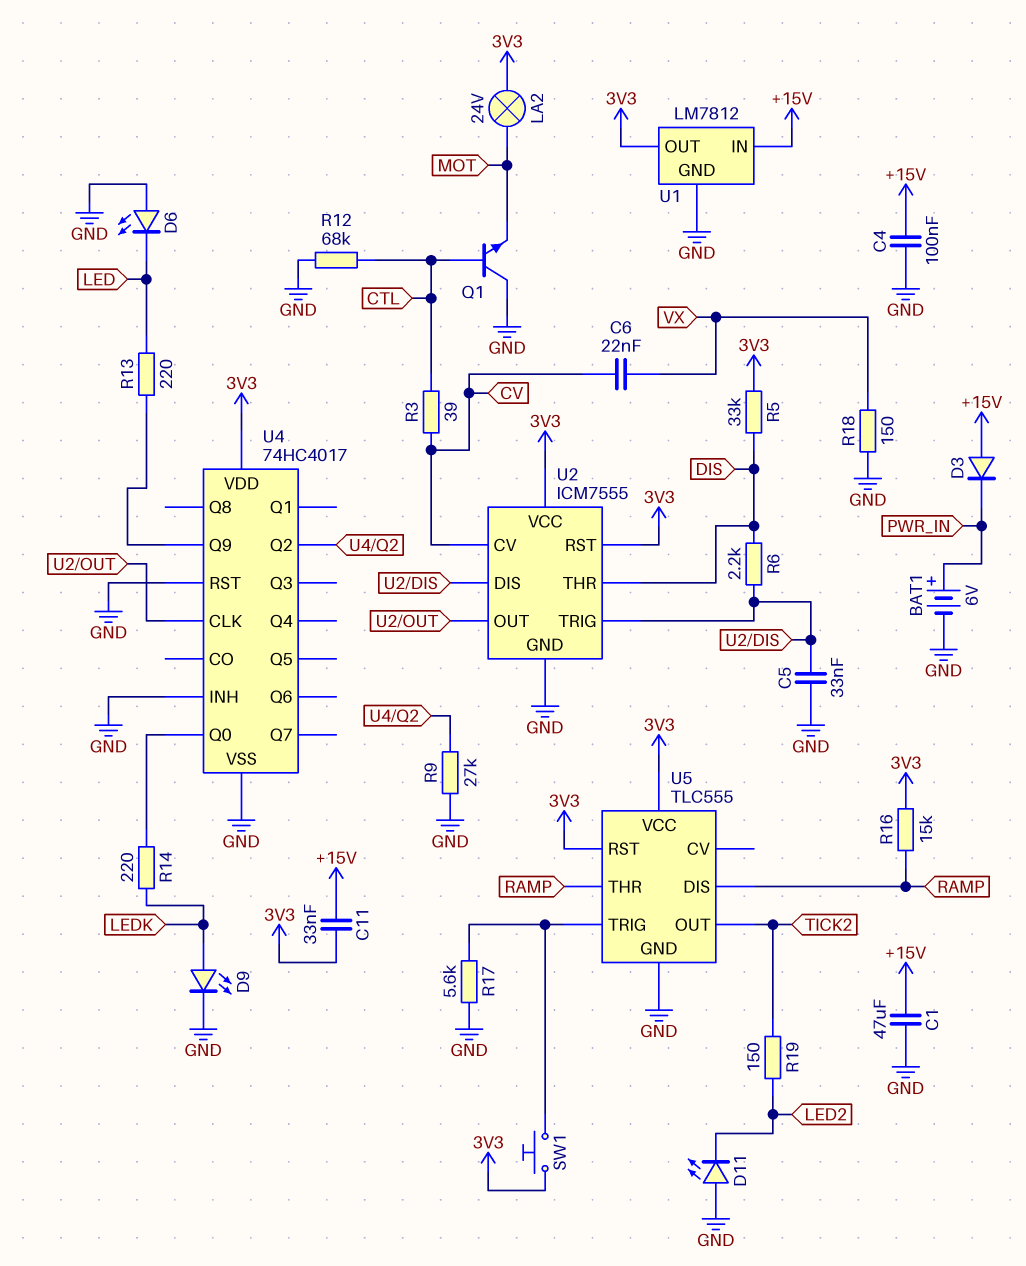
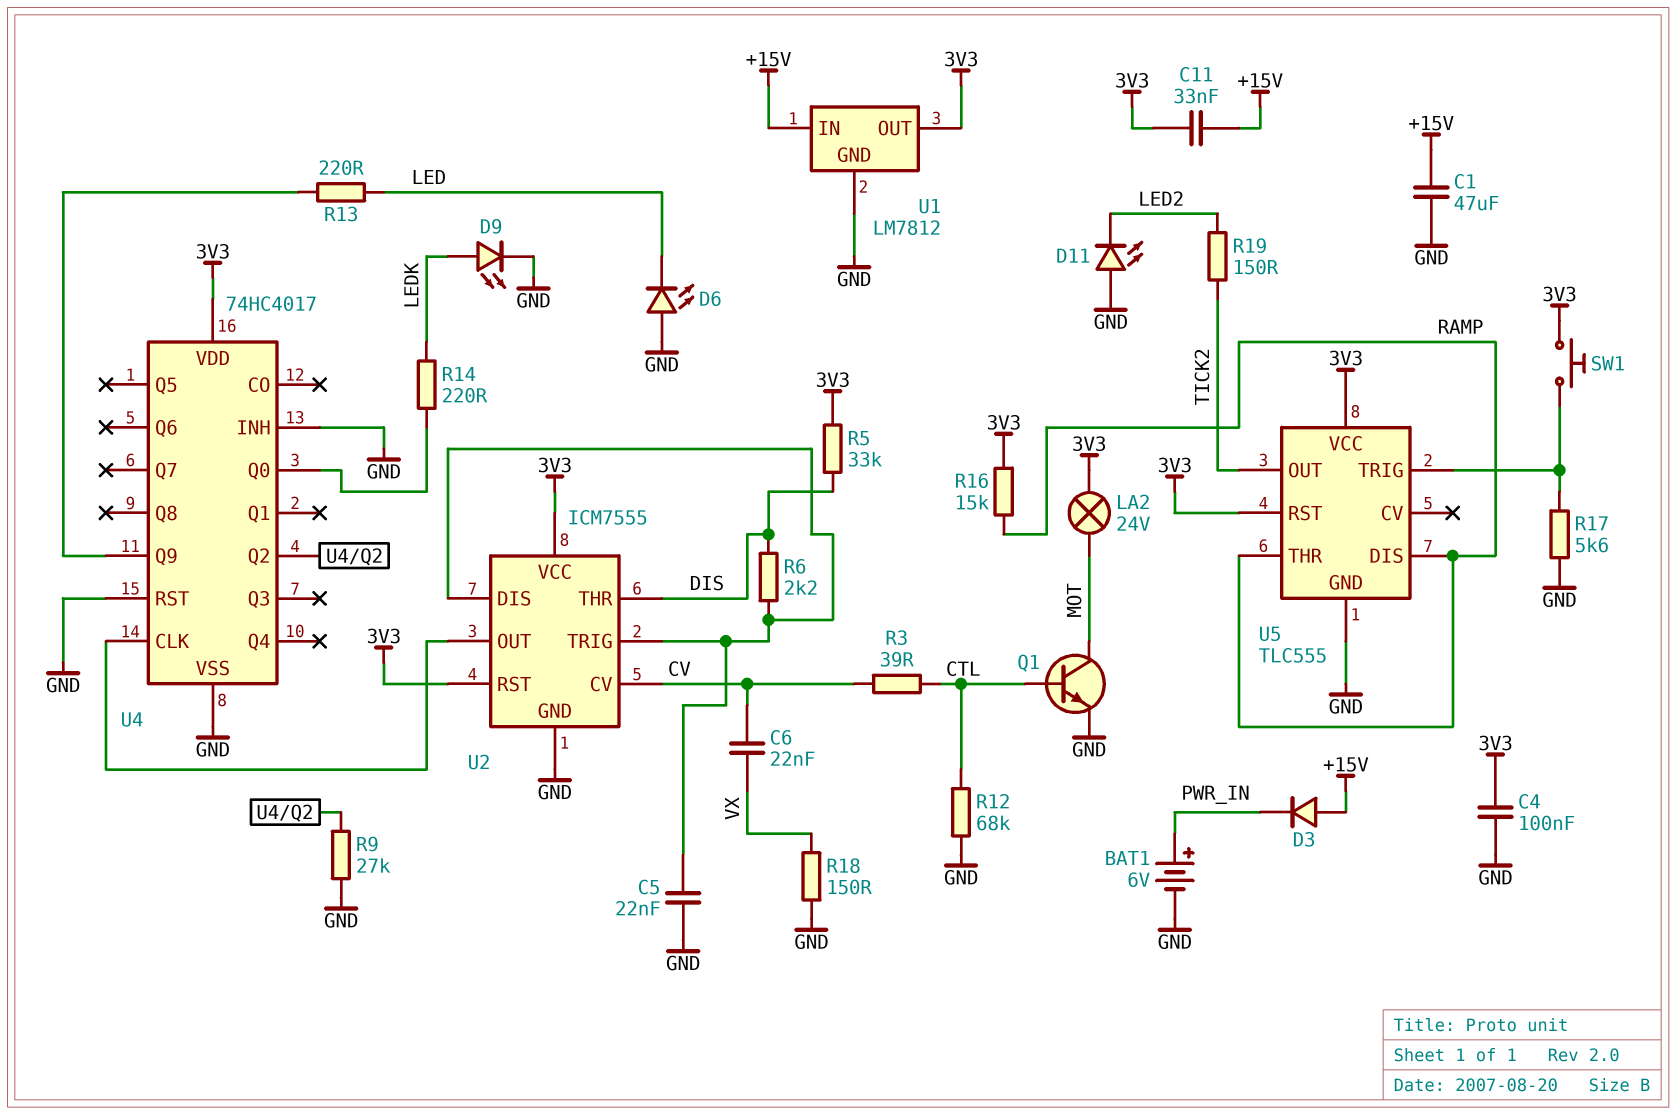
C4: 100nF (+15V, GND) -> 100nF (3V3, GND)
C5: 33nF (GND, U2/DIS) -> 22nF (GND, U2/DIS)
Q1: NPN (B CTL, C GND, E MOT) -> NPN (B CTL, C MOT, E GND)

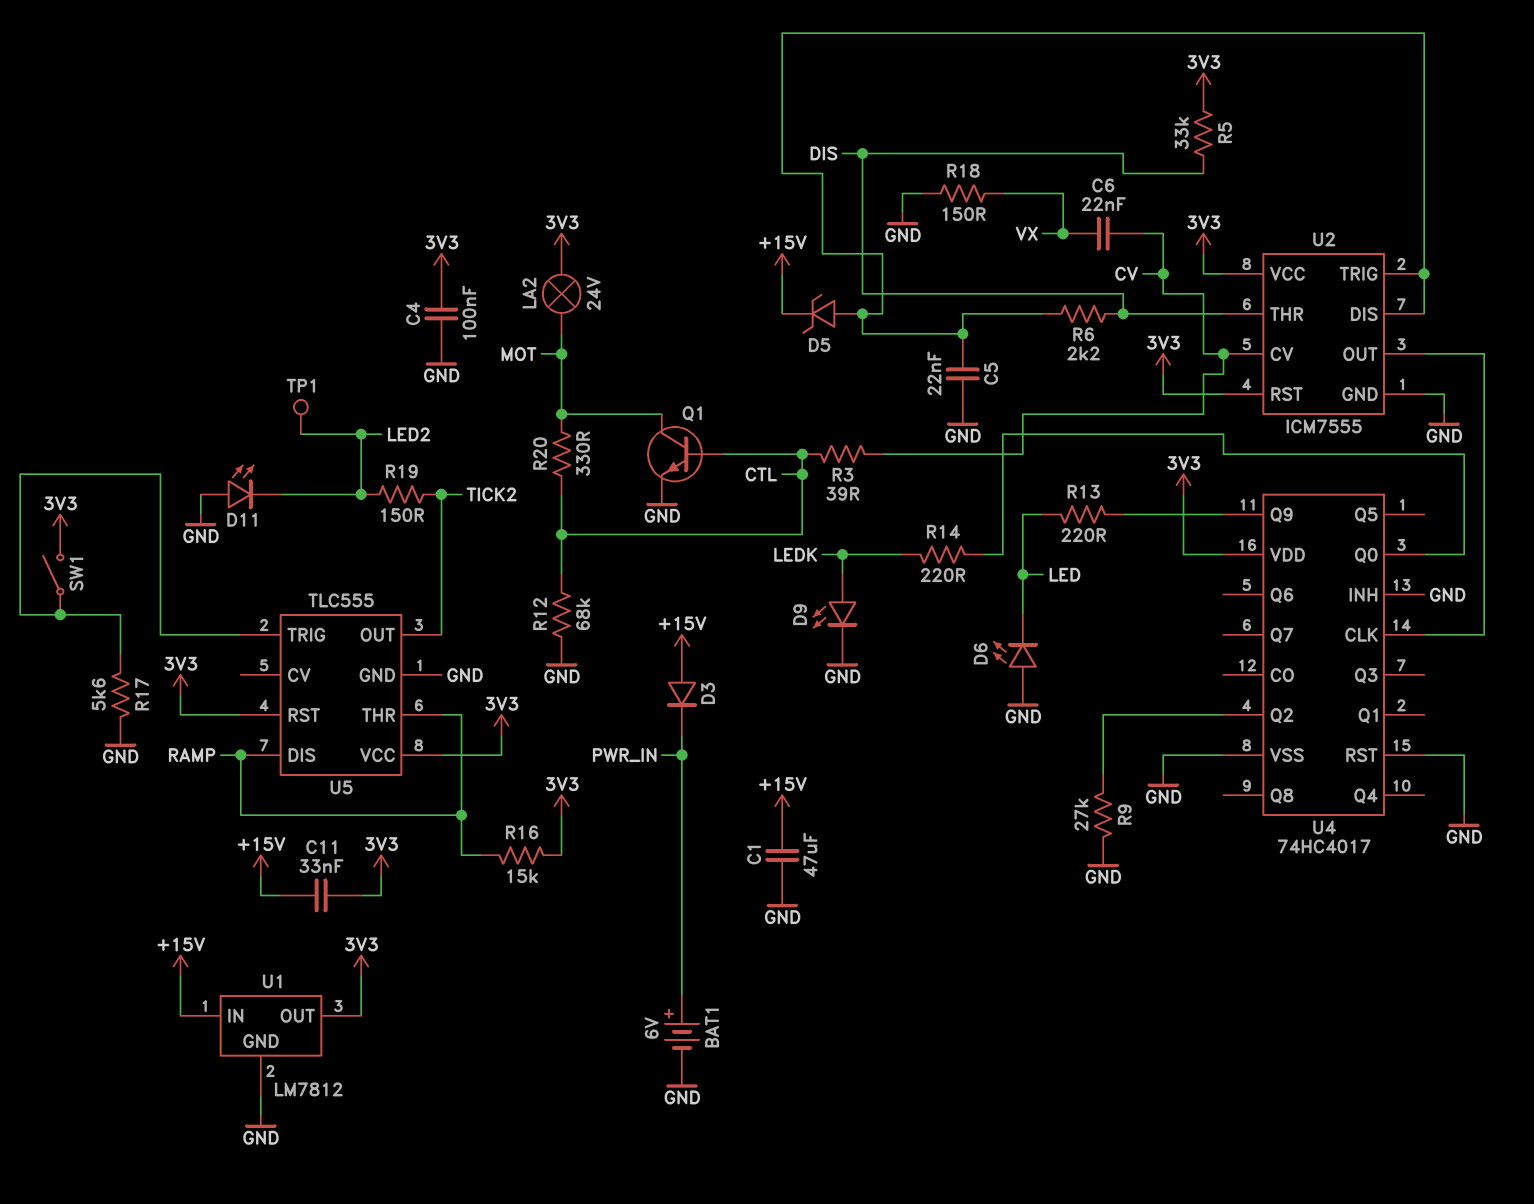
D5: none -> zener (A U2/DIS, K +15V)
R20: none -> 330 (CTL, MOT)
SW1: button (3V3, U5/TRIG) -> switch (3V3, U5/TRIG)
TP1: none -> test point (LED2)

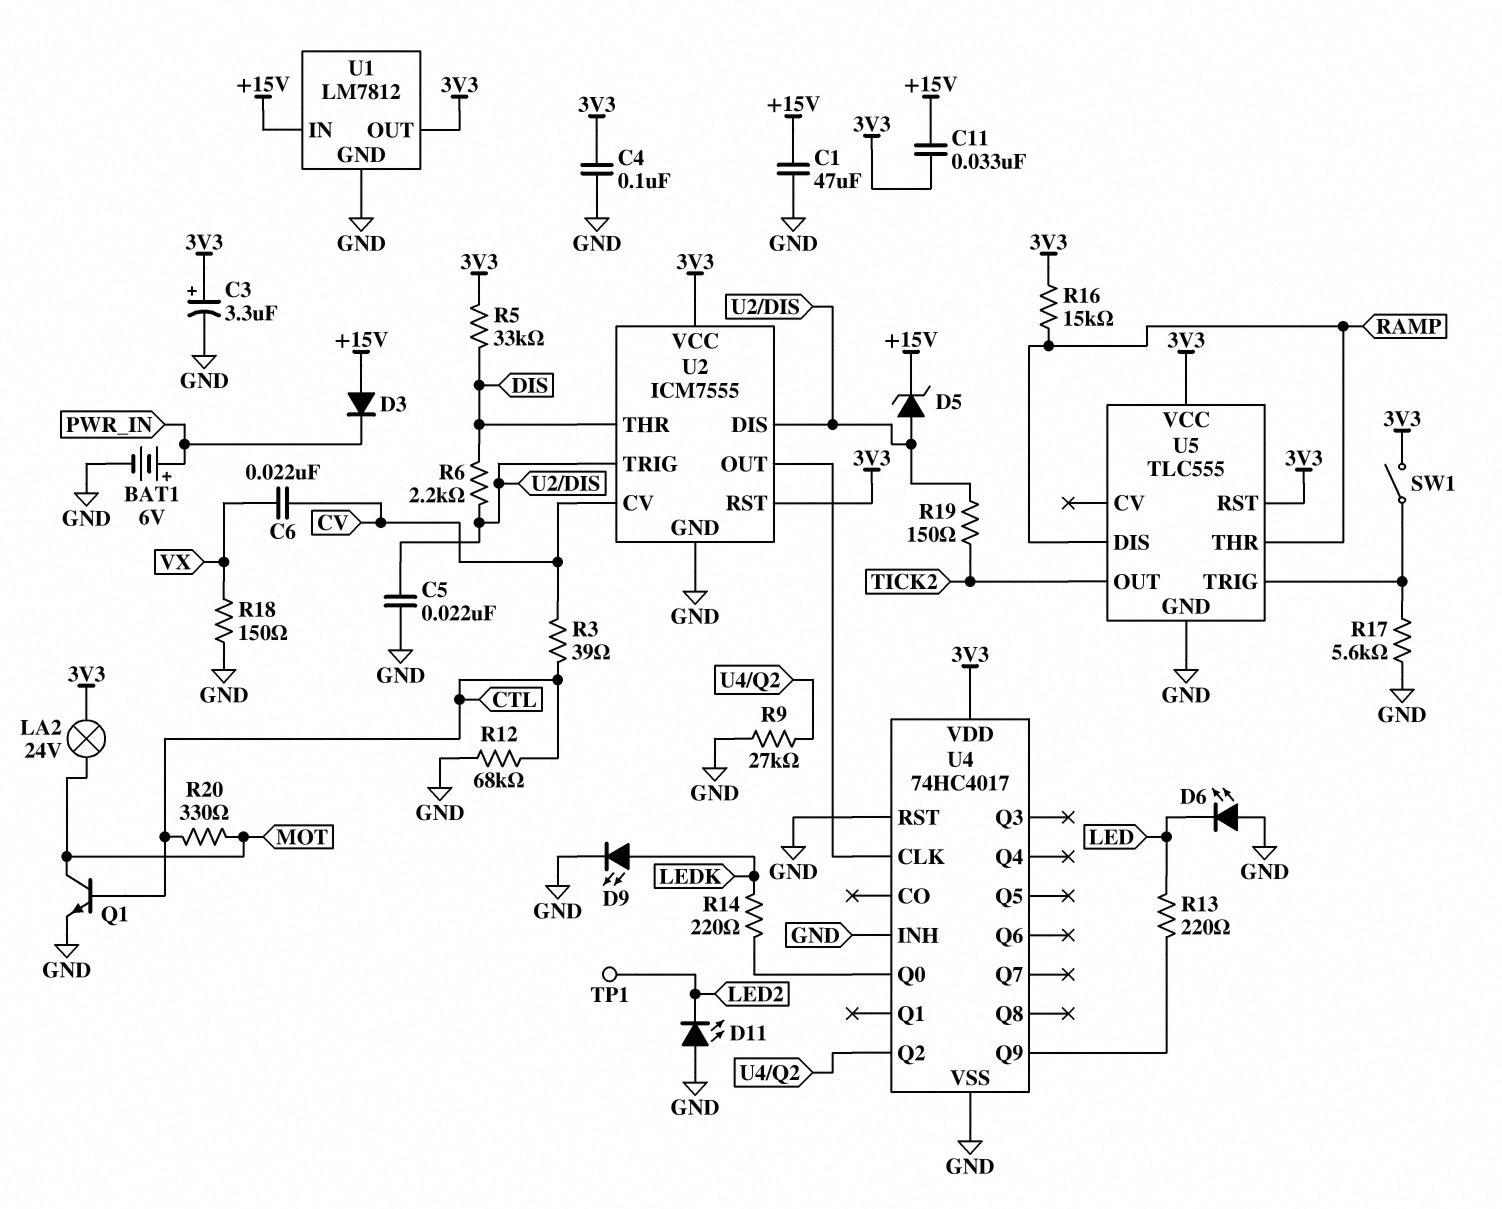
C3: none -> 3.3uF (plus 3V3, minus GND)
R19: 150 (LED2, TICK2) -> 150 (TICK2, U2/DIS)

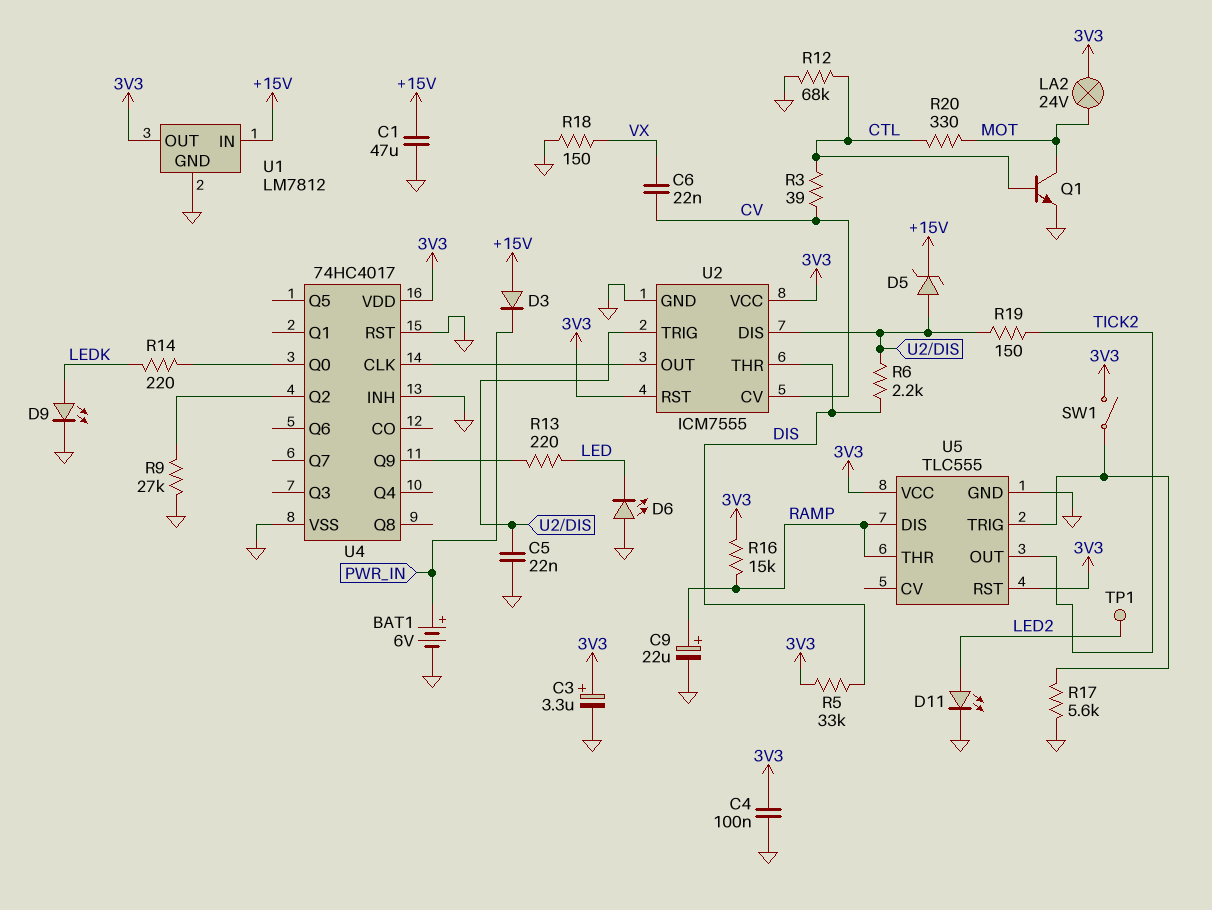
C9: none -> 22uF (plus RAMP, minus GND)
C11: 33nF (+15V, 3V3) -> none
D11: LED (A GND, K LED2) -> LED (A LED2, K GND)

